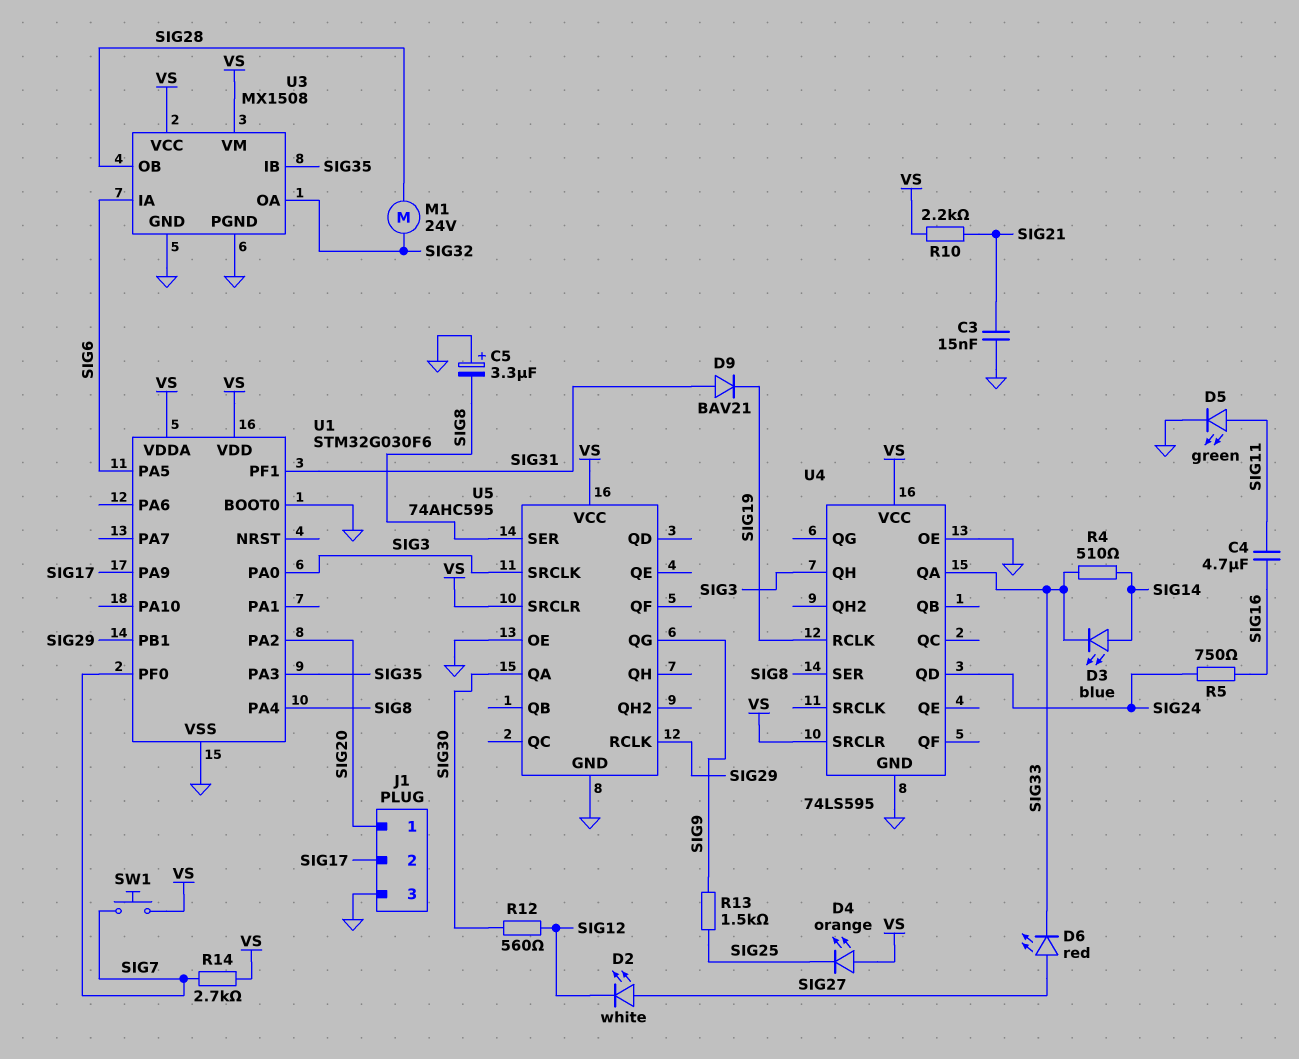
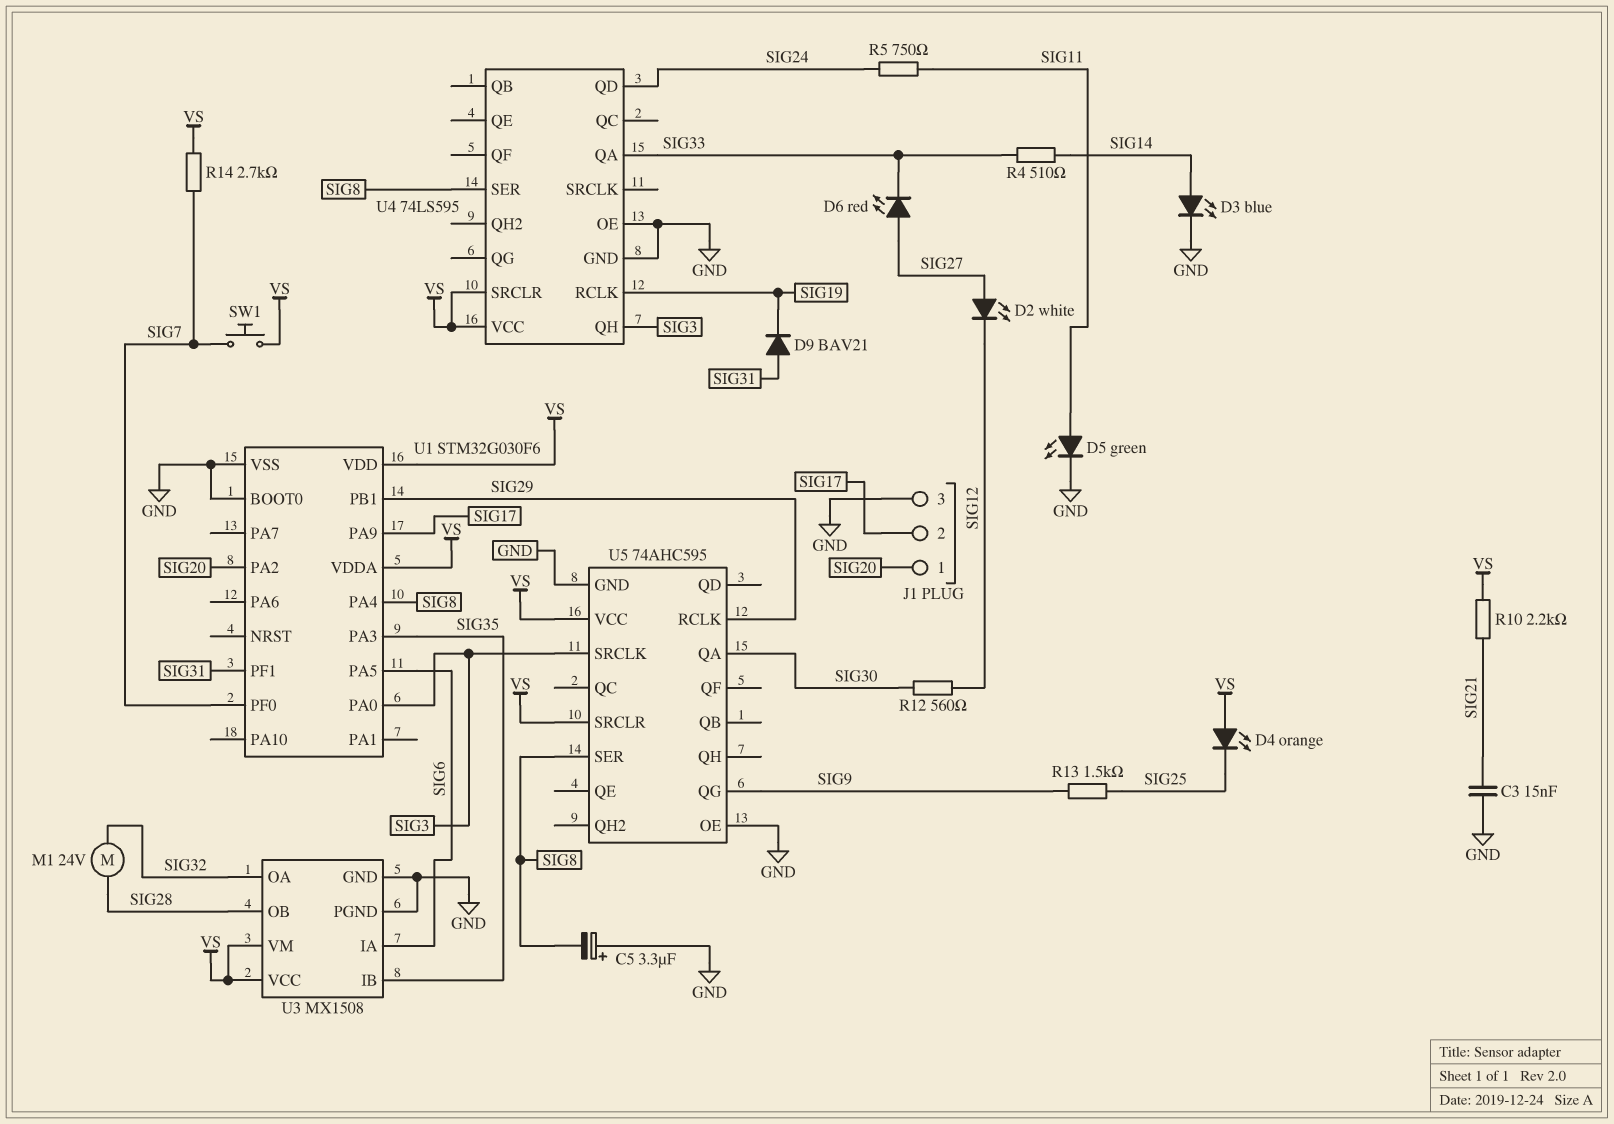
C4: 4.7uF (SIG11, SIG16) -> none
D3: LED blue (A SIG14, K SIG33) -> LED blue (A SIG14, K GND)
R5: 750 (SIG16, SIG24) -> 750 (SIG11, SIG24)

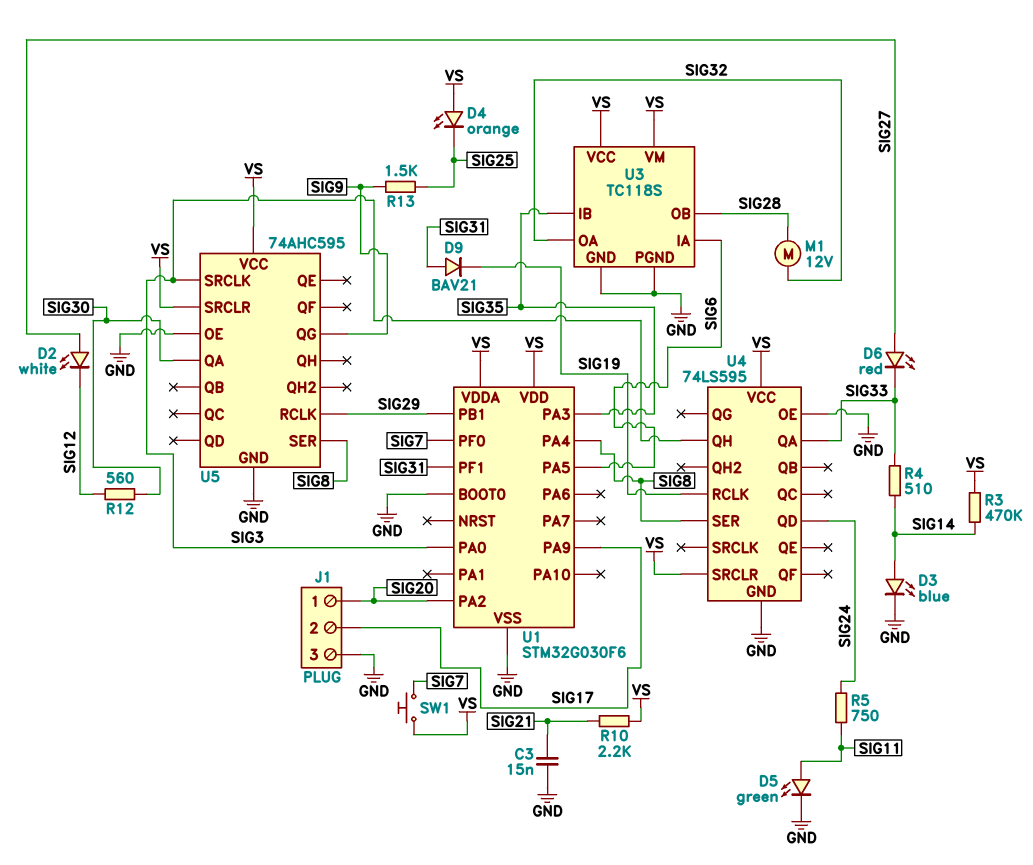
C5: 3.3uF (plus GND, minus SIG8) -> none
M1: motor 24V (SIG28, SIG32) -> motor 12V (SIG28, SIG32)
R3: none -> 470k (SIG14, VS)
R14: 2.7k (SIG7, VS) -> none
U3: MX1508 -> TC118S

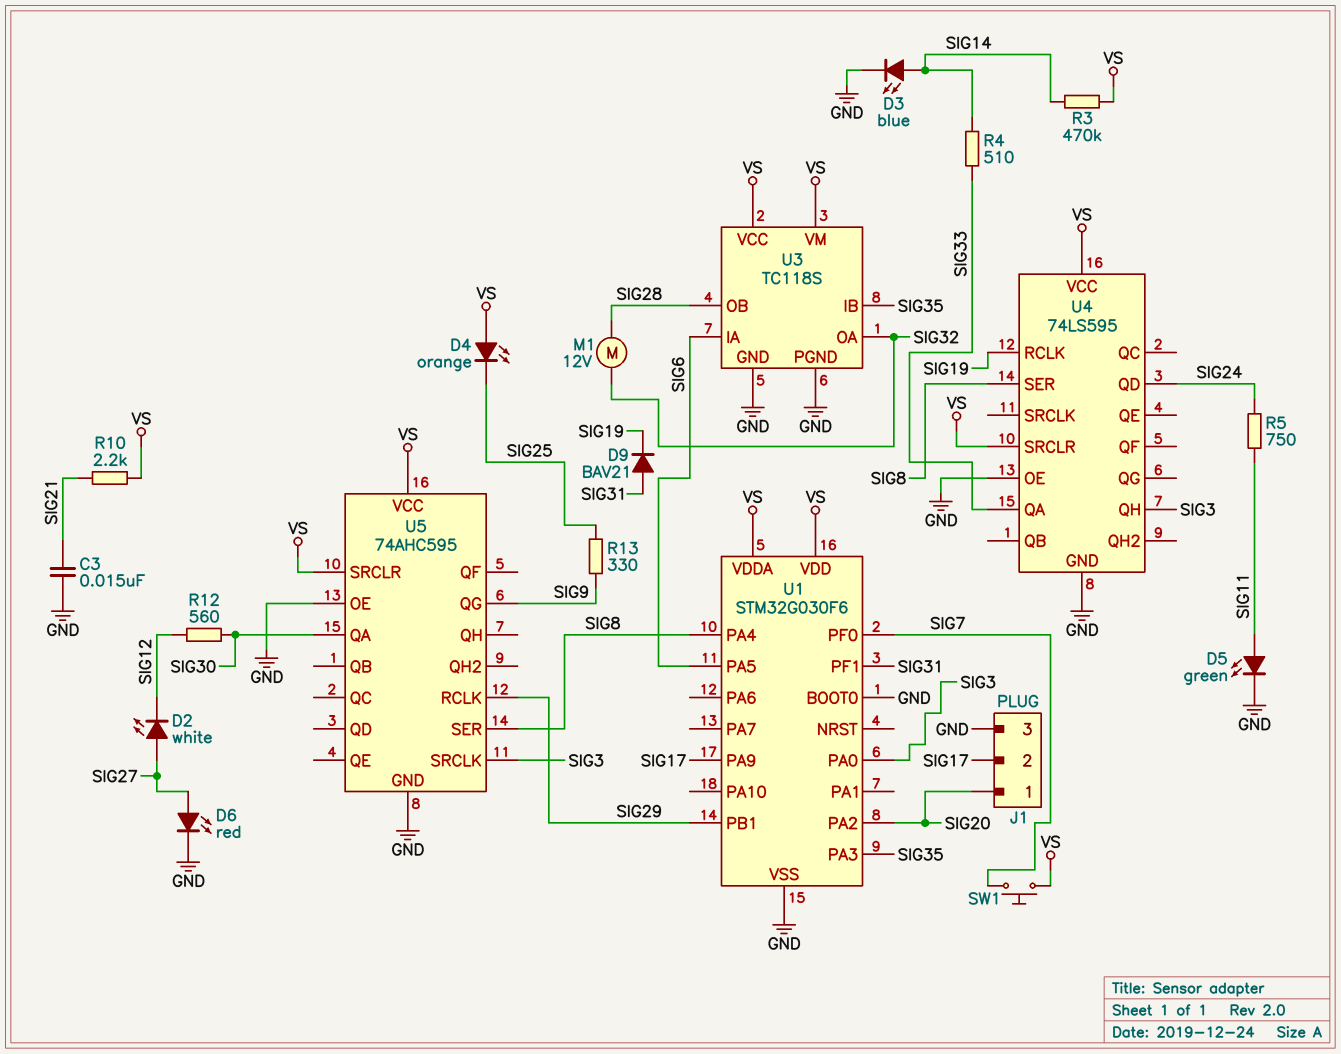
D6: LED red (A SIG27, K SIG33) -> LED red (A SIG27, K GND)
R13: 1.5k (SIG9, SIG25) -> 330 (SIG9, SIG25)

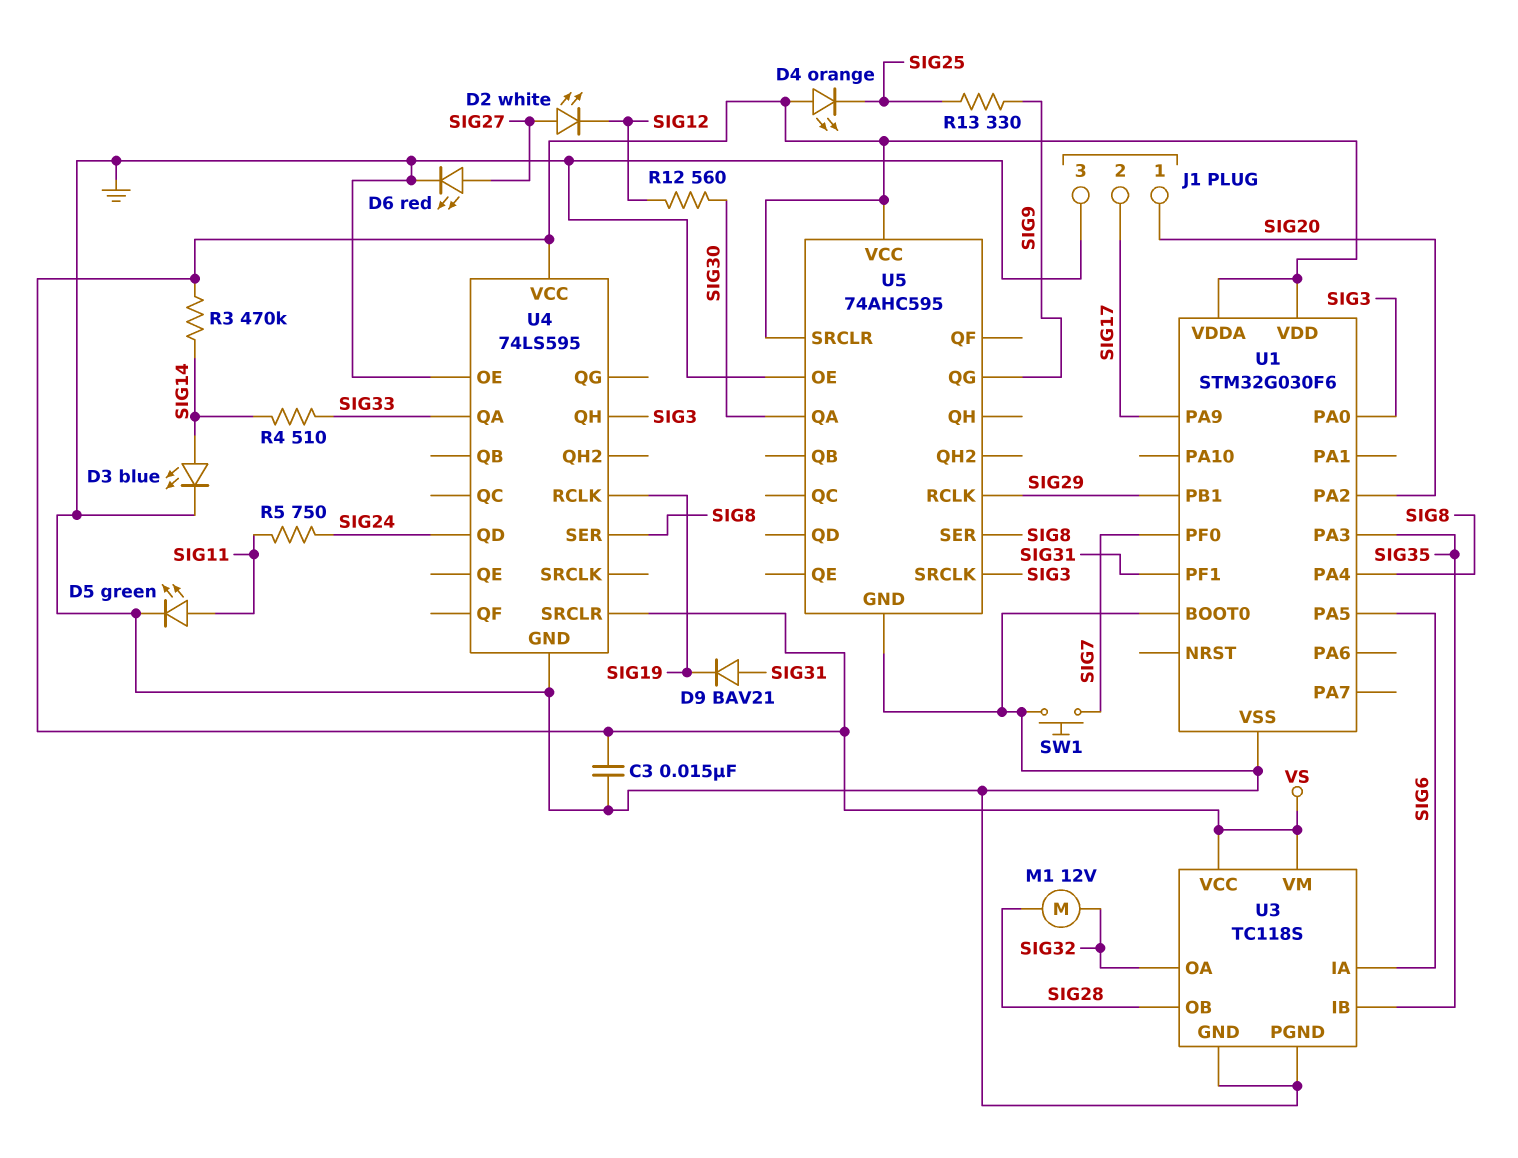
C3: 15nF (GND, SIG21) -> 15nF (GND, VS)
R10: 2.2k (SIG21, VS) -> none
SW1: button (SIG7, VS) -> button (GND, SIG7)

